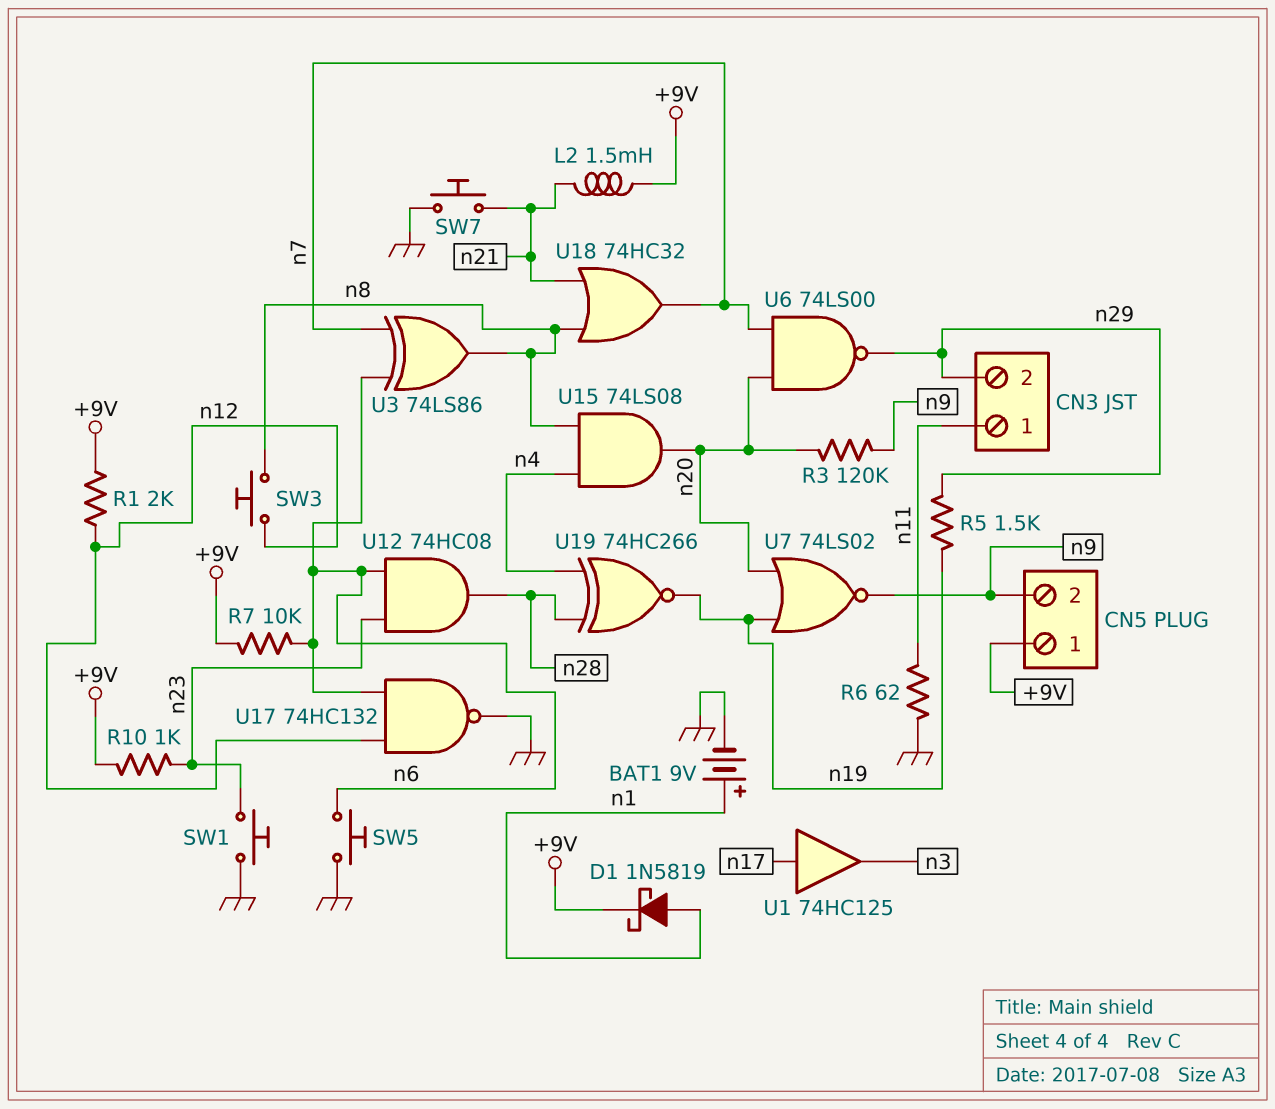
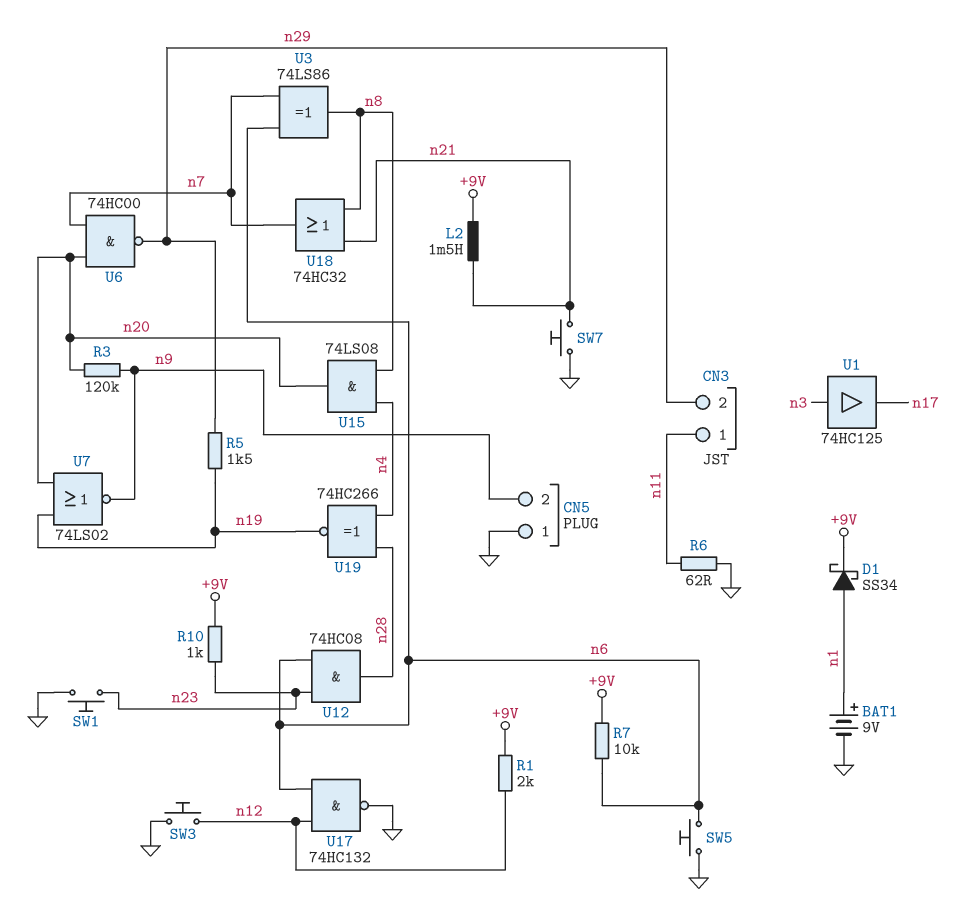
CN5 pin 1: +9V -> GND
D1: schottky 1N5819 (A n1, K +9V) -> schottky SS34 (A n1, K +9V)
SW3: button (n8, n12) -> button (GND, n12)
U1: buffer 74HC125 (in n17, out n3) -> buffer 74HC125 (in n3, out n17)
U6: NAND 74LS00 (in n7, in n20, out n29) -> NAND 74HC00 (in n7, in n20, out n29)

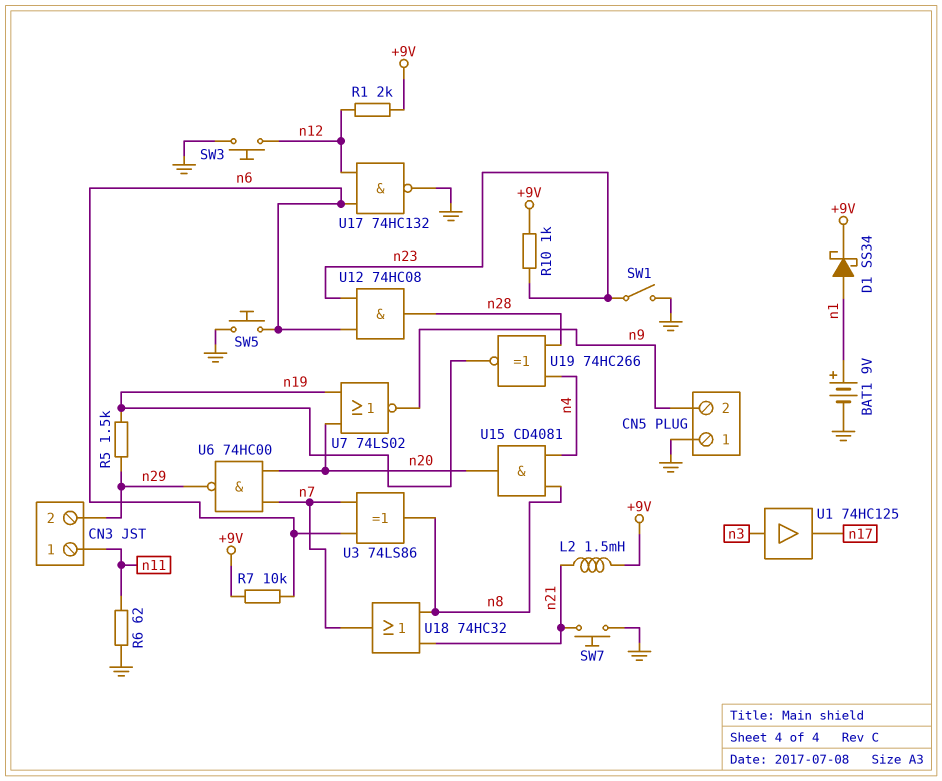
R3: 120k (n9, n20) -> none
SW1: button (GND, n23) -> switch (GND, n23)
U15: AND 74LS08 (in n4, in n8, out n20) -> AND CD4081 (in n4, in n8, out n20)

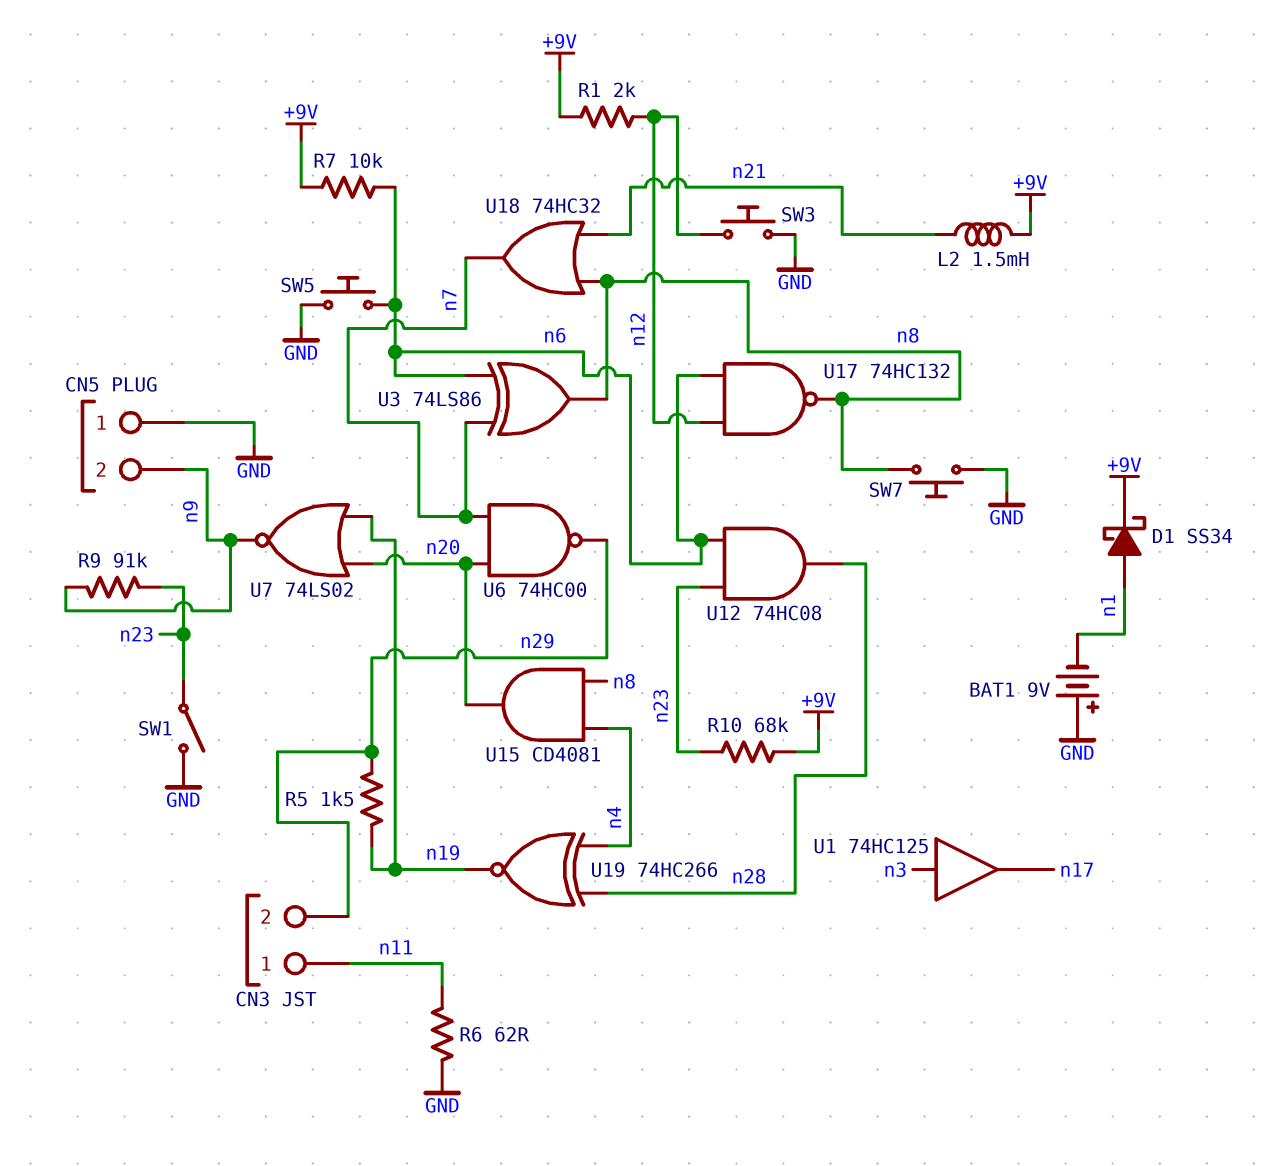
BAT1: 9V (plus n1, minus GND) -> 9V (plus GND, minus n1)
R9: none -> 91k (n9, n23)
R10: 1k (+9V, n23) -> 68k (+9V, n23)
SW7: button (GND, n21) -> button (GND, n8)
U17: NAND 74HC132 (in n6, in n12, out GND) -> NAND 74HC132 (in n6, in n12, out n8)

